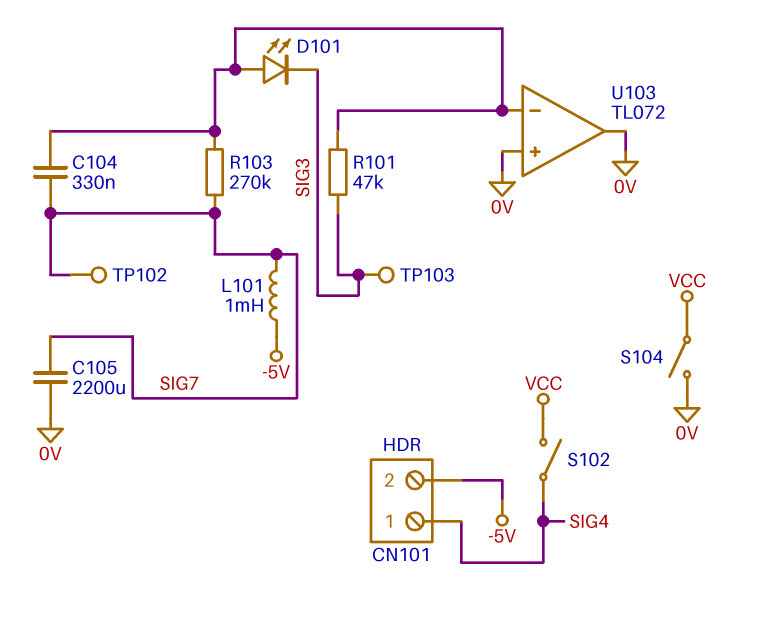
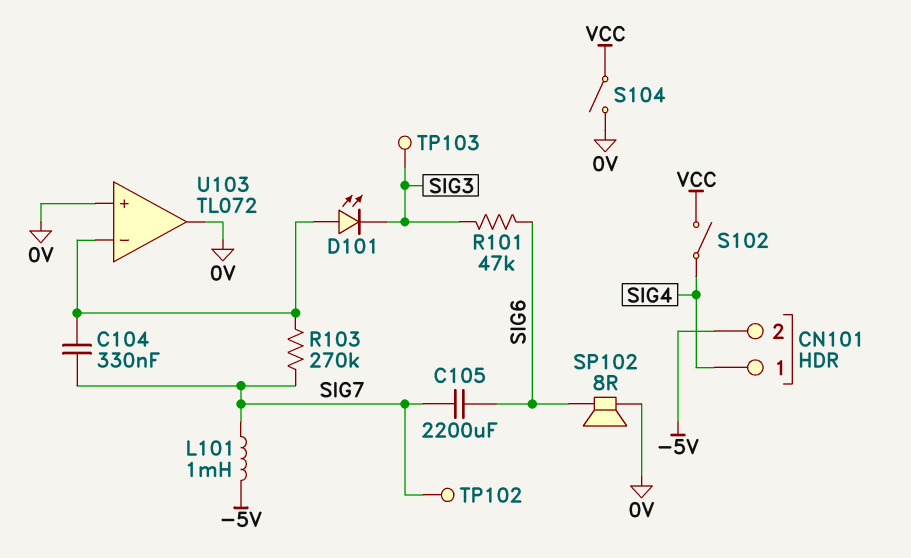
C105: 2200uF (0V, SIG7) -> 2200uF (SIG6, SIG7)
R101: 47k (SIG3, U103/in-) -> 47k (SIG3, SIG6)
SP102: none -> speaker 8R (0V, SIG6)

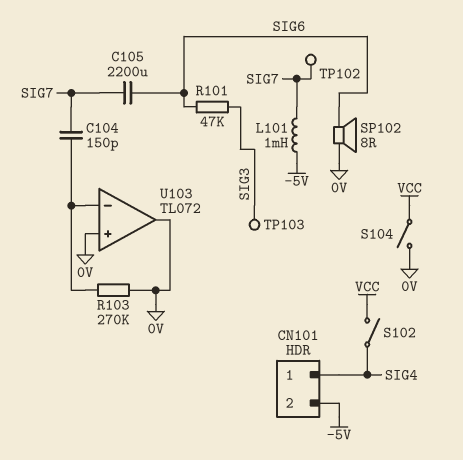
C104: 330nF (SIG7, U103/in-) -> 150pF (SIG7, U103/in-)
D101: LED (A U103/in-, K SIG3) -> none
R103: 270k (SIG7, U103/in-) -> 270k (0V, U103/in-)

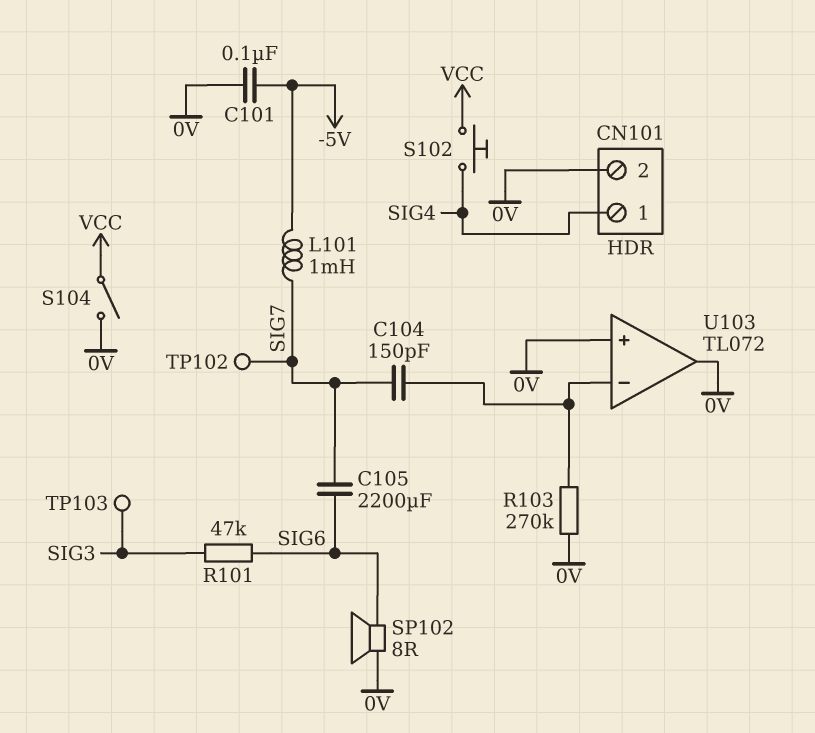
C101: none -> 100nF (-5V, 0V)
CN101 pin 2: -5V -> 0V
S102: switch (SIG4, VCC) -> button (SIG4, VCC)

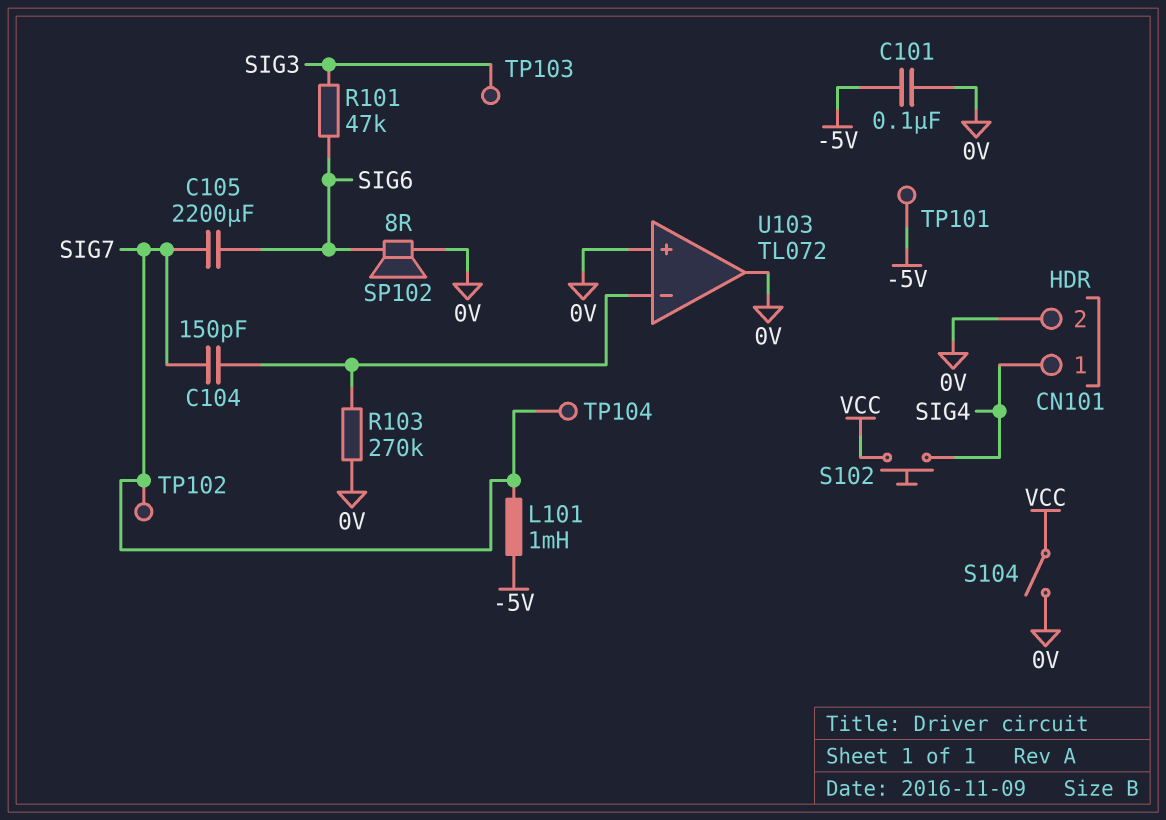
TP101: none -> test point (-5V)
TP104: none -> test point (SIG7)

